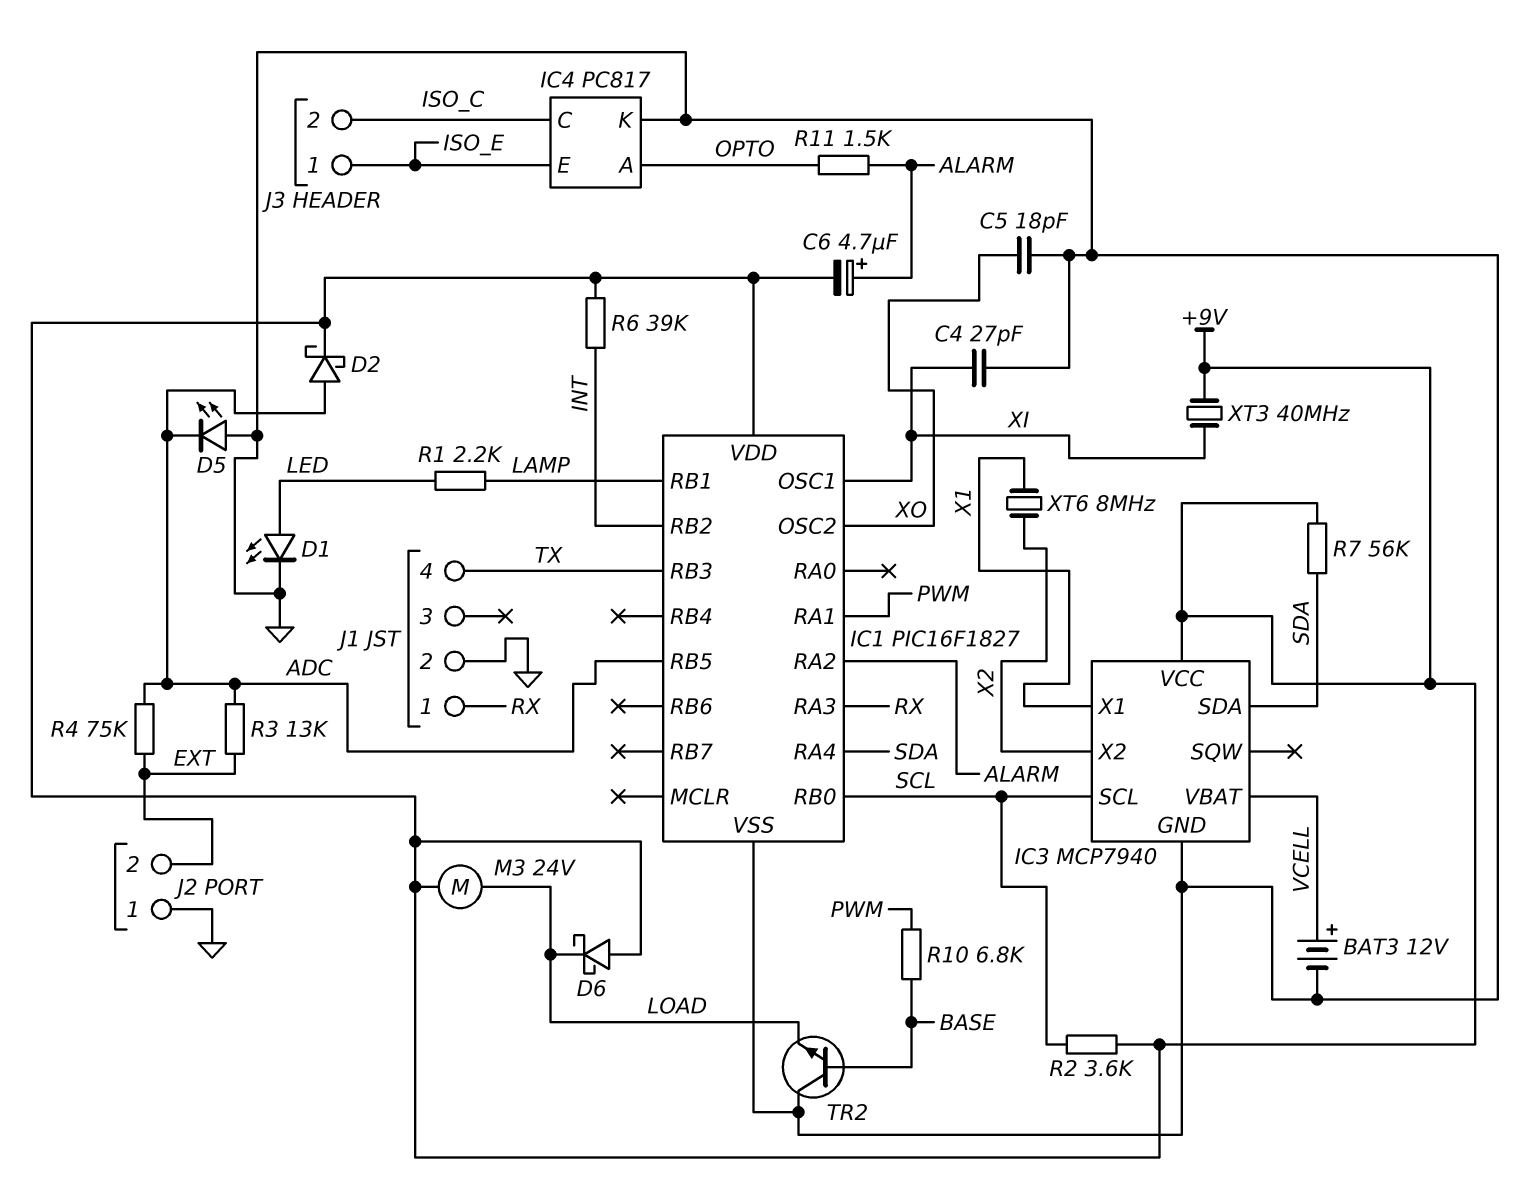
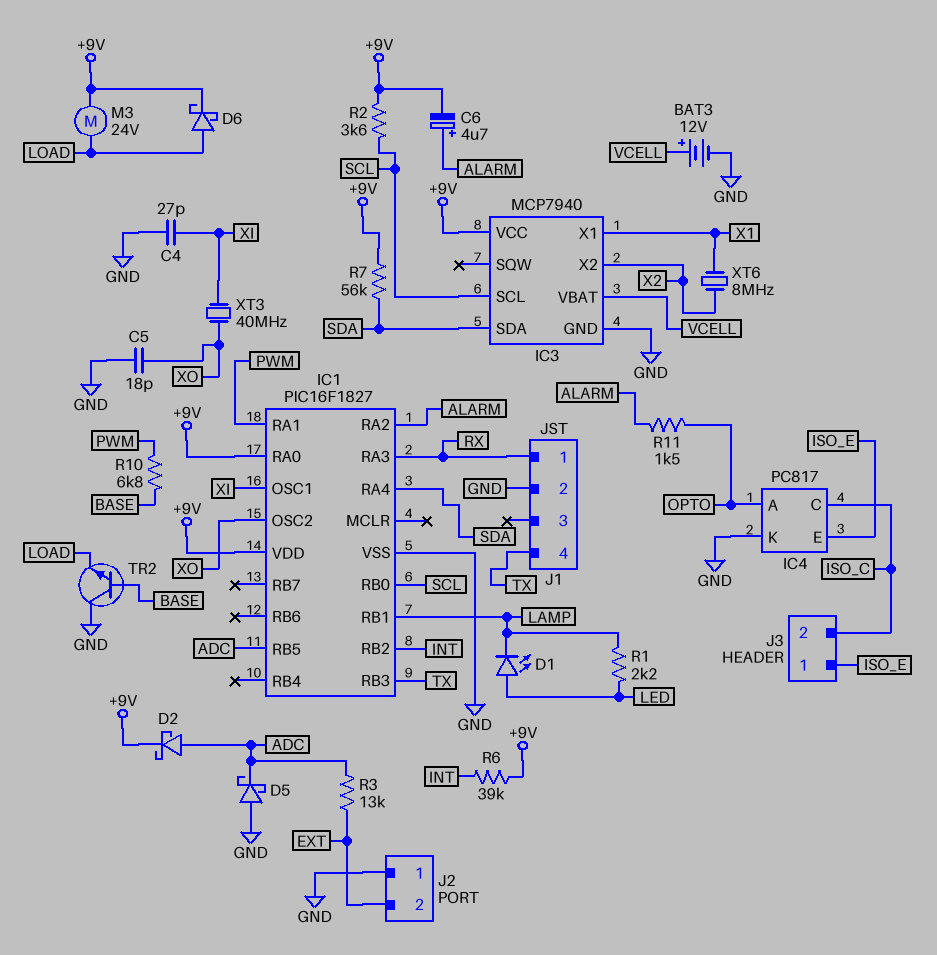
D1: LED (A LED, K GND) -> LED (A LED, K LAMP)
D5: LED (A GND, K ADC) -> schottky (A GND, K ADC)
D6: schottky (A +9V, K LOAD) -> schottky (A LOAD, K +9V)
IC1 pin RA0: none -> +9V
R4: 75k (ADC, EXT) -> none
XT3: 40MHz (+9V, XI) -> 40MHz (XI, XO)

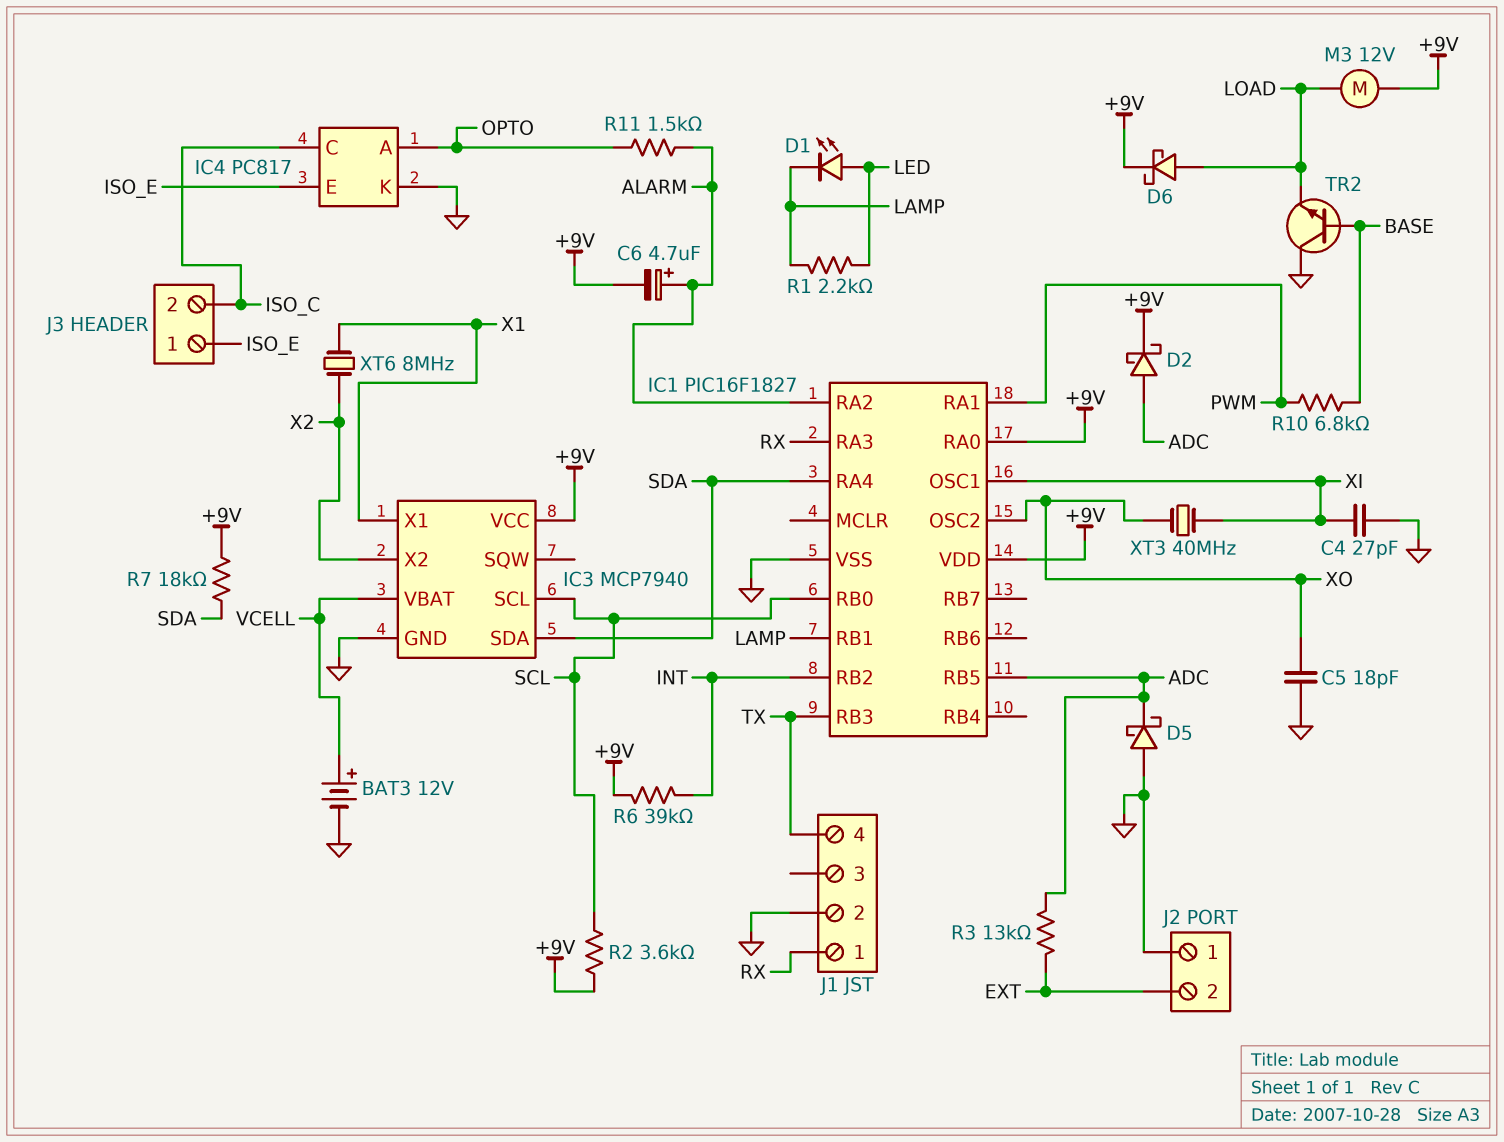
M3: motor 24V (+9V, LOAD) -> motor 12V (+9V, LOAD)
R7: 56k (+9V, SDA) -> 18k (+9V, SDA)

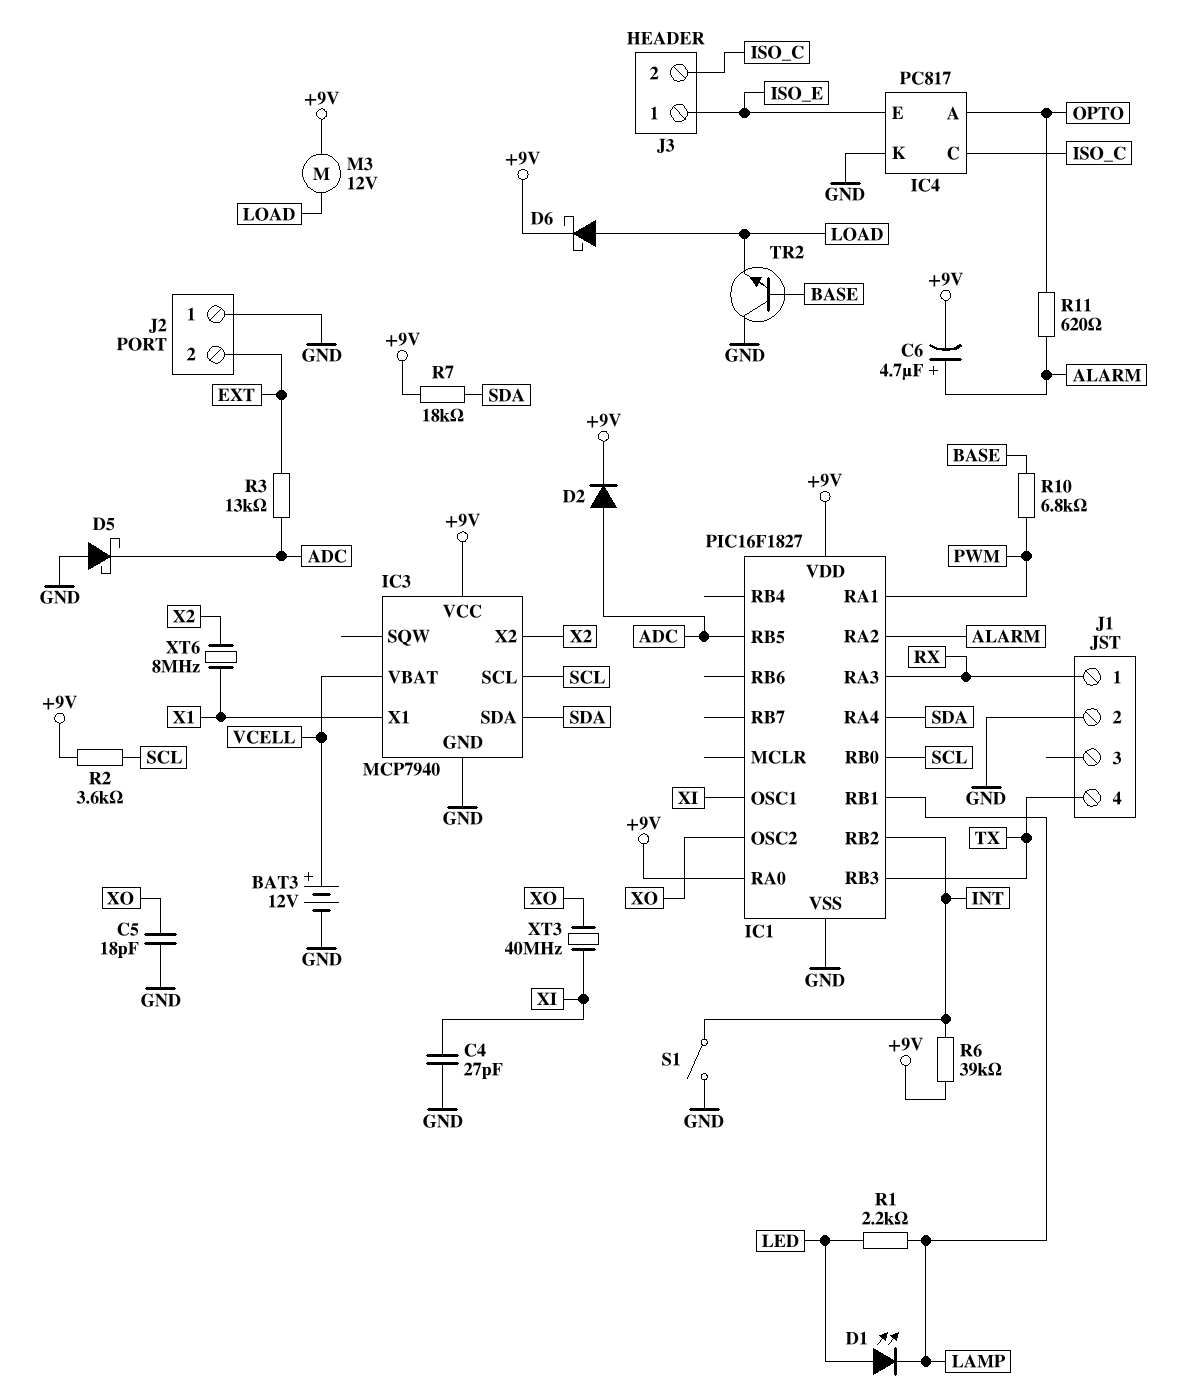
D2: schottky (A ADC, K +9V) -> diode (A ADC, K +9V)
R11: 1.5k (ALARM, OPTO) -> 620 (ALARM, OPTO)
S1: none -> switch (GND, INT)

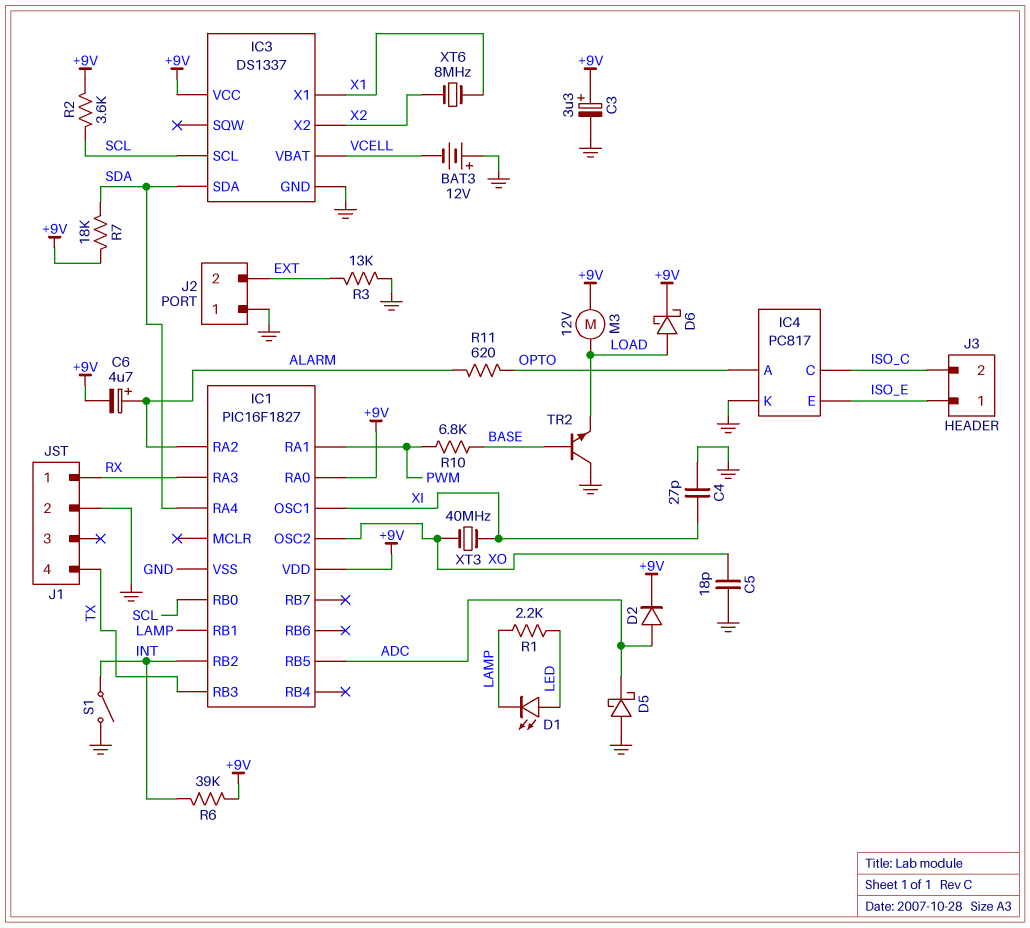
BAT3: 12V (plus VCELL, minus GND) -> 12V (plus GND, minus VCELL)
C3: none -> 3.3uF (plus +9V, minus GND)
IC3: MCP7940 -> DS1337
R3: 13k (ADC, EXT) -> 13k (EXT, GND)

